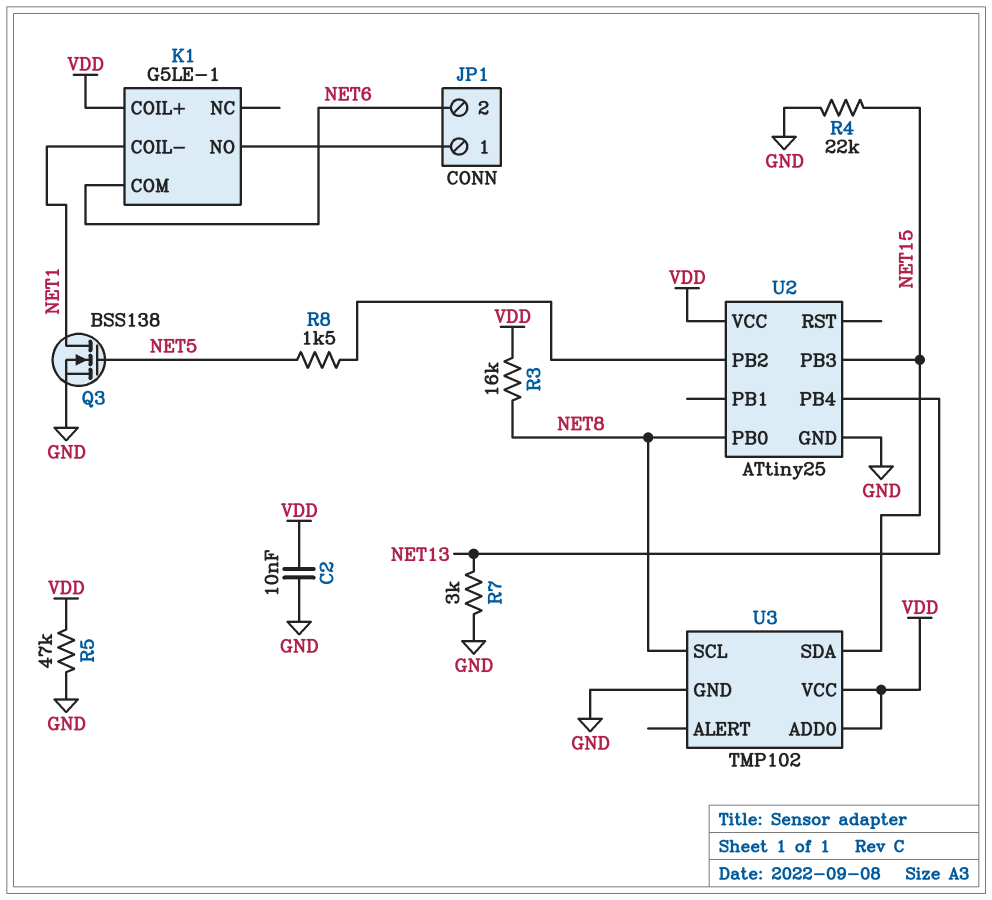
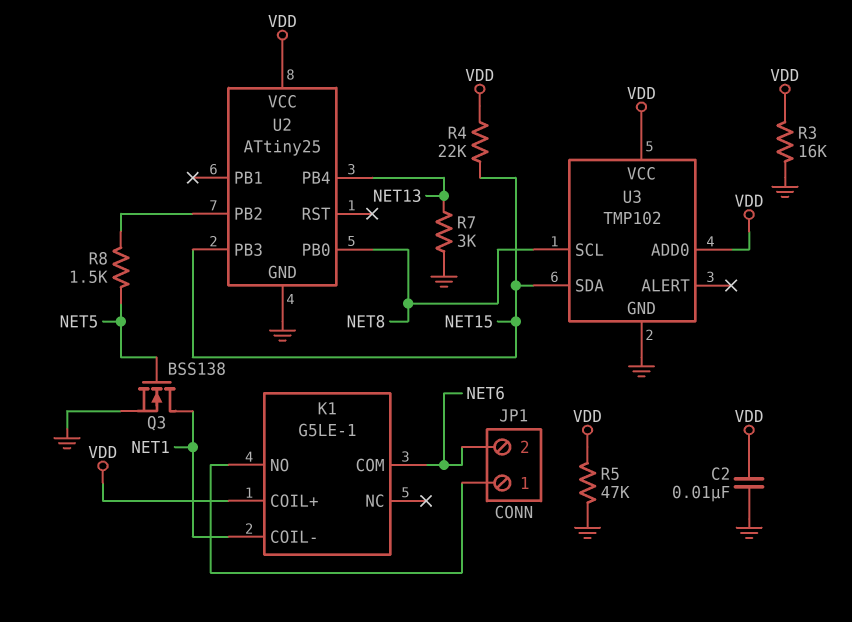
R3: 16k (NET8, VDD) -> 16k (GND, VDD)
R4: 22k (GND, NET15) -> 22k (NET15, VDD)

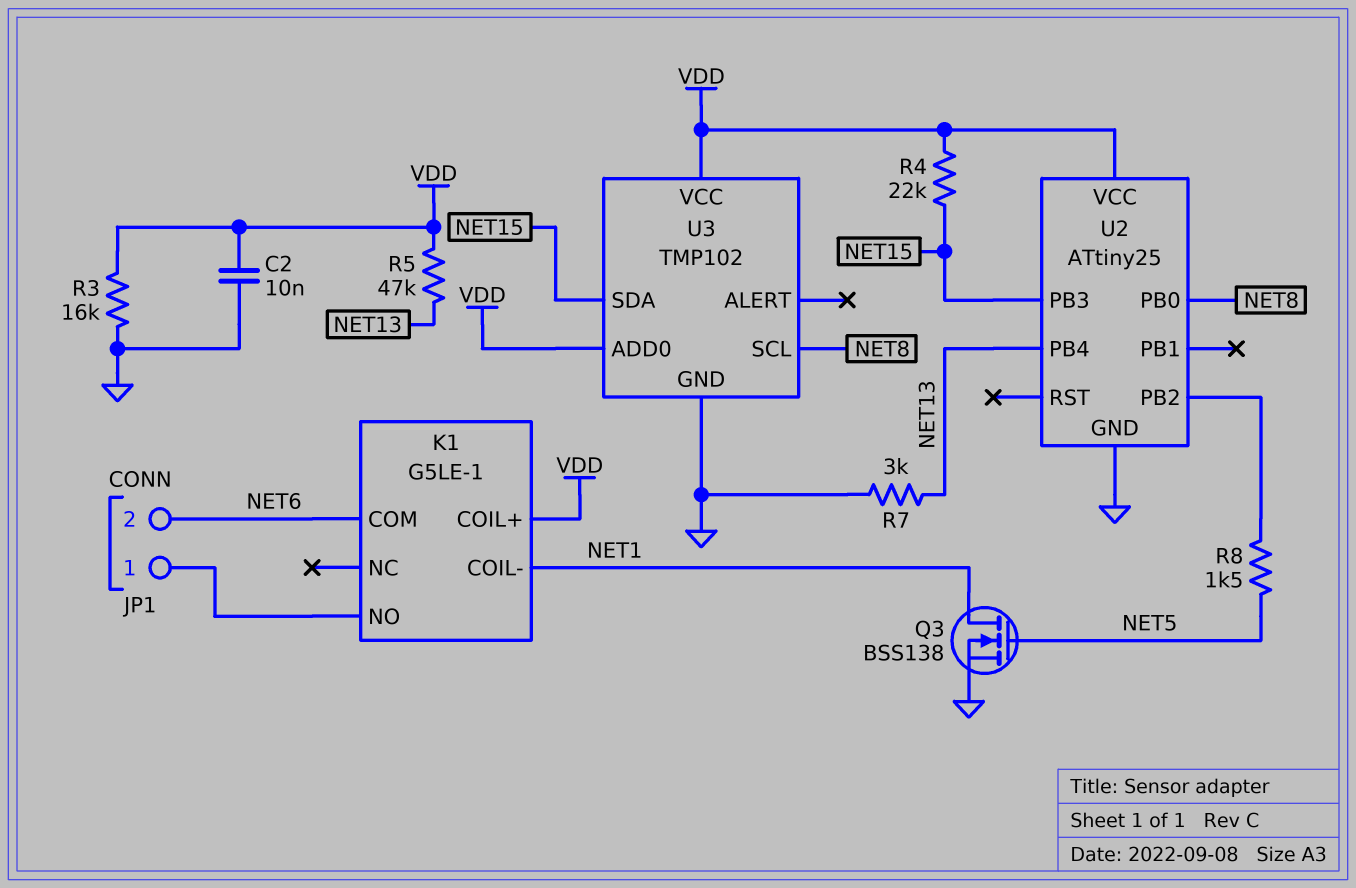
R5: 47k (GND, VDD) -> 47k (NET13, VDD)

